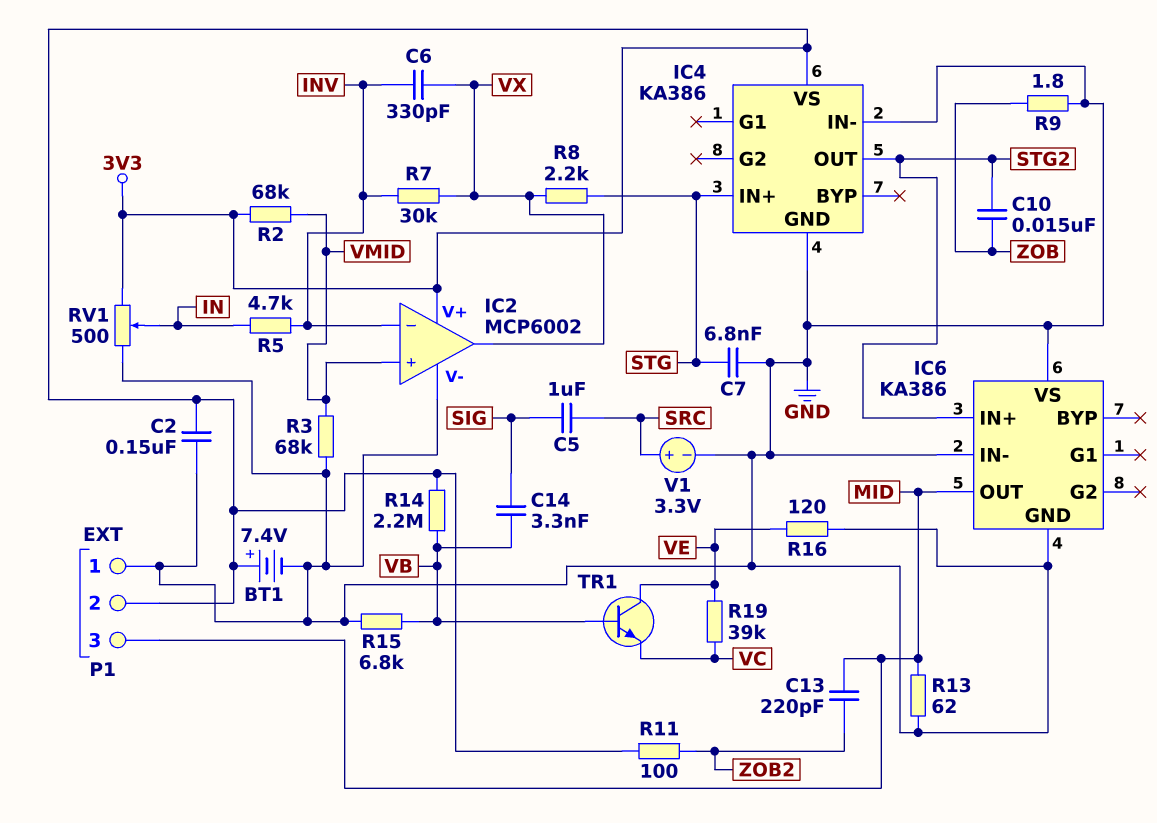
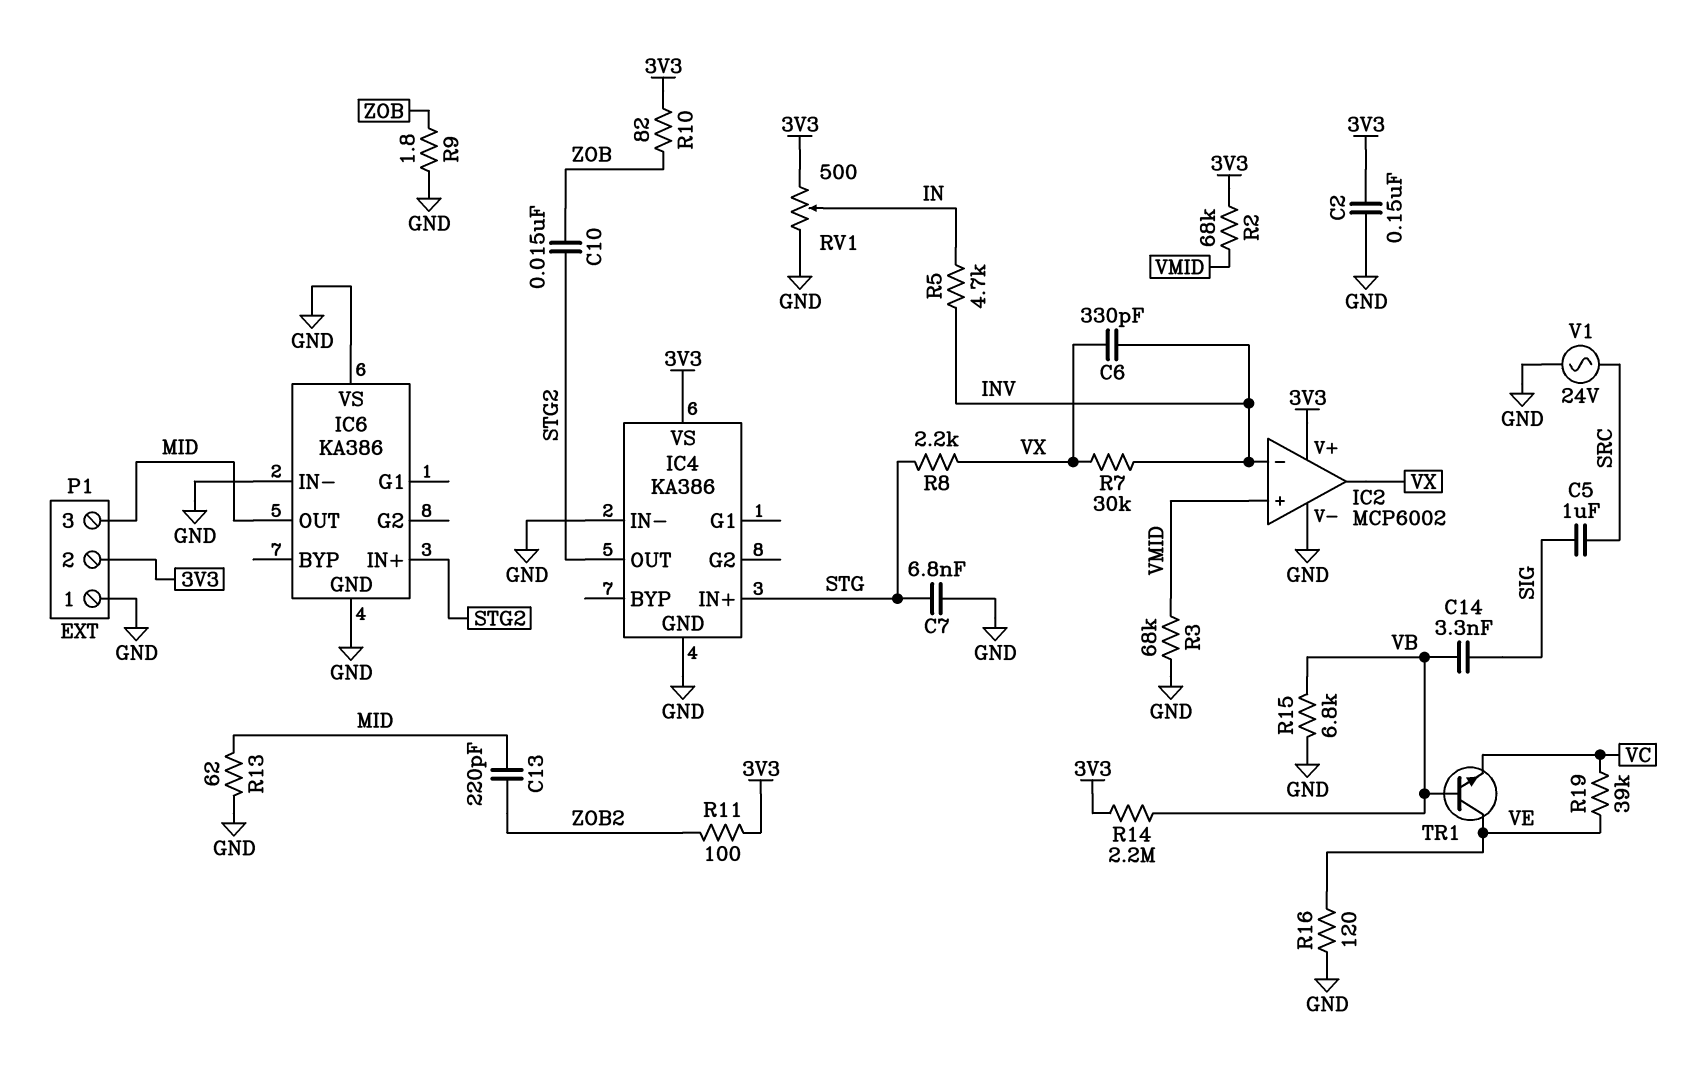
BT1: 7.4V (plus 3V3, minus GND) -> none
R10: none -> 82 (3V3, ZOB)
V1: 3.3V (plus SRC, minus GND) -> AC 24V (GND, SRC)

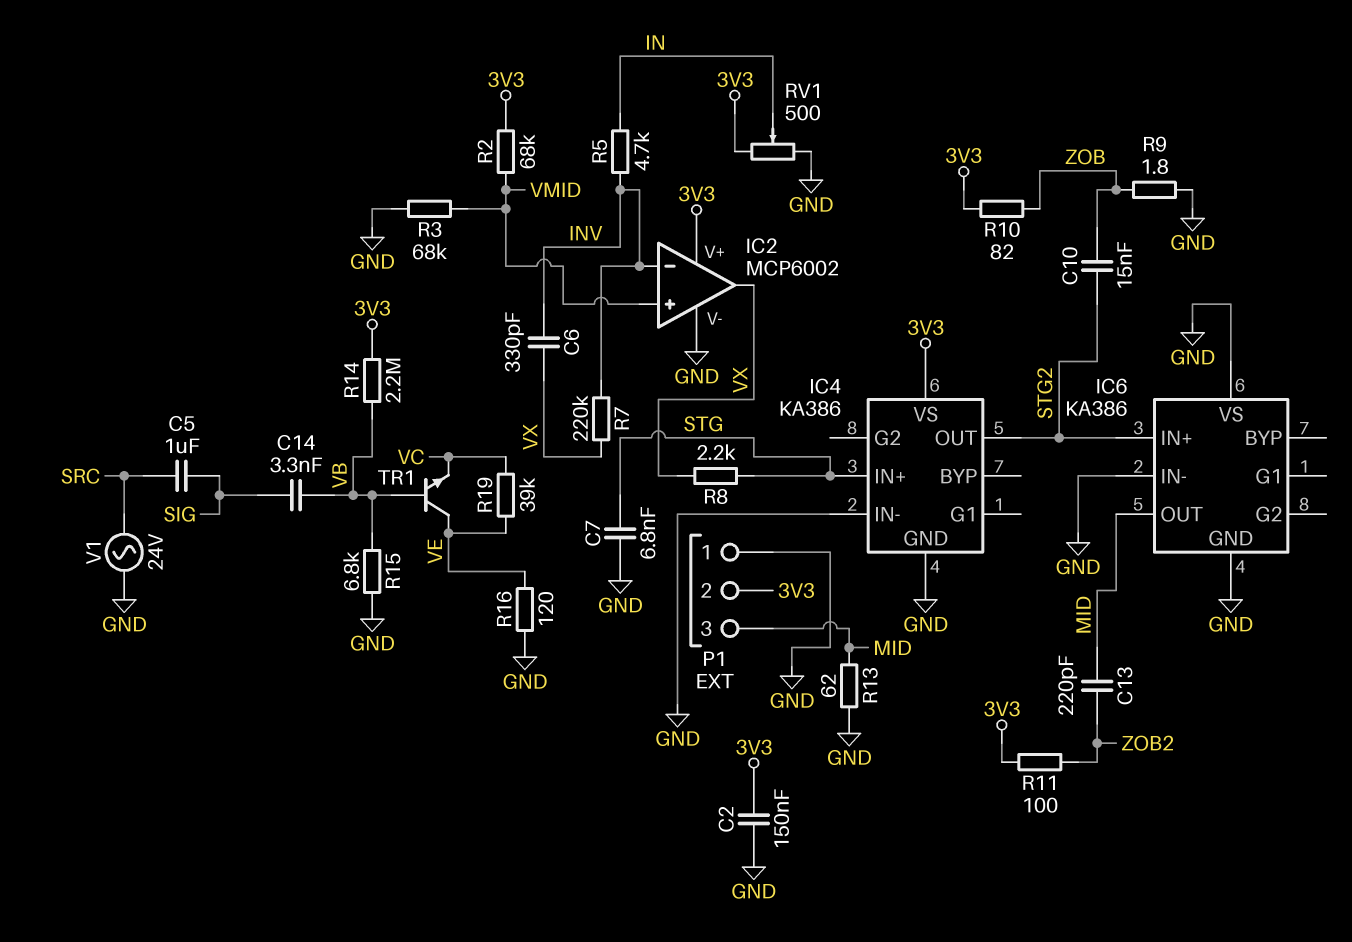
R7: 30k (INV, VX) -> 220k (INV, VX)

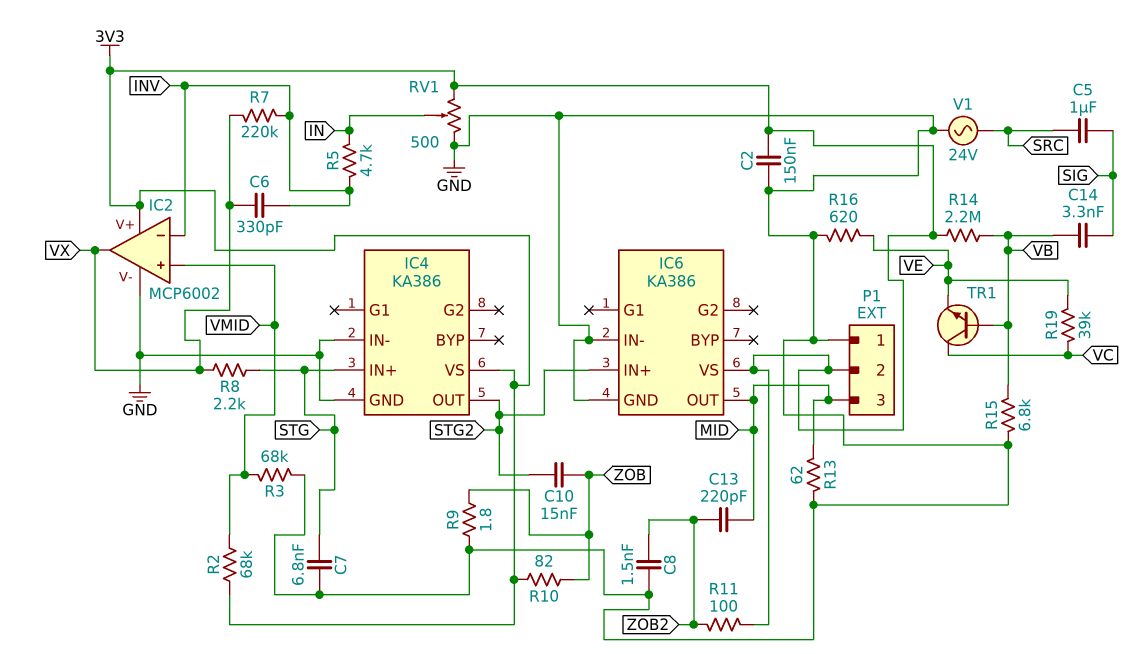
C8: none -> 1.5nF (GND, ZOB2)
IC6 pin VS: GND -> 3V3
R16: 120 (GND, VE) -> 620 (GND, VE)
TR1: NPN (B VB, C VE, E VC) -> NPN (B VB, C VC, E VE)

